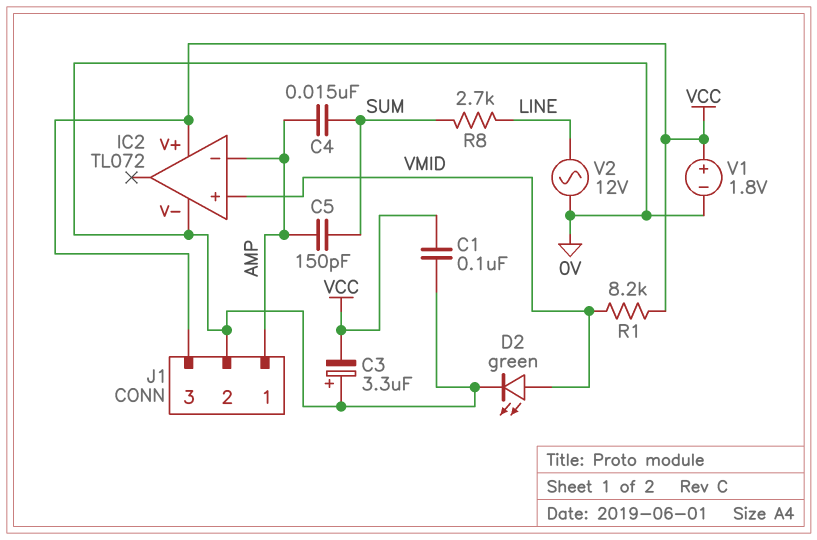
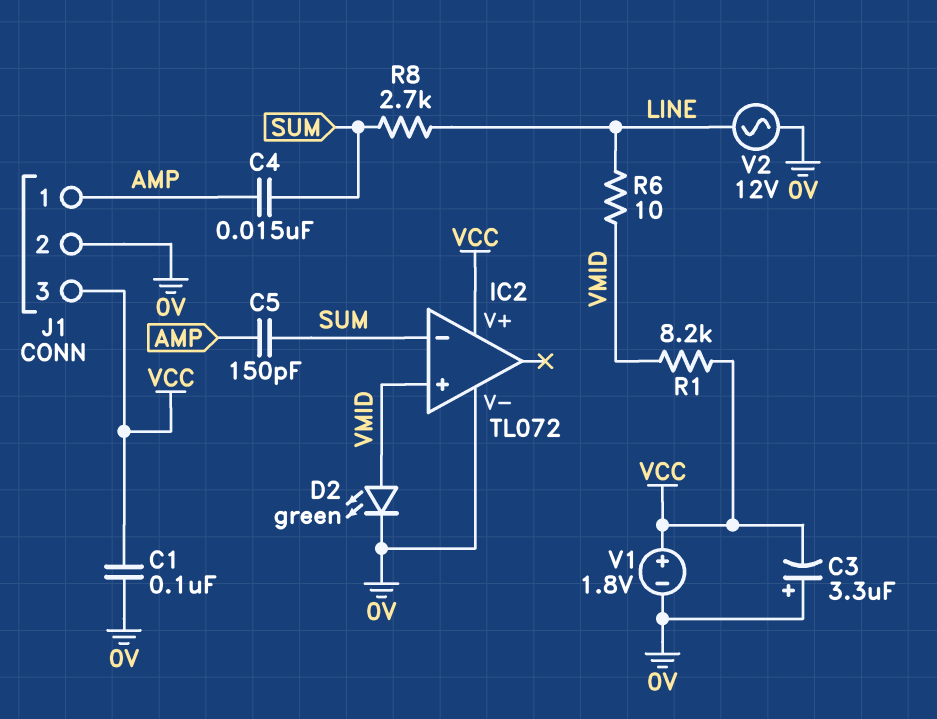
IC2 pin in-: AMP -> SUM
R6: none -> 10 (LINE, VMID)

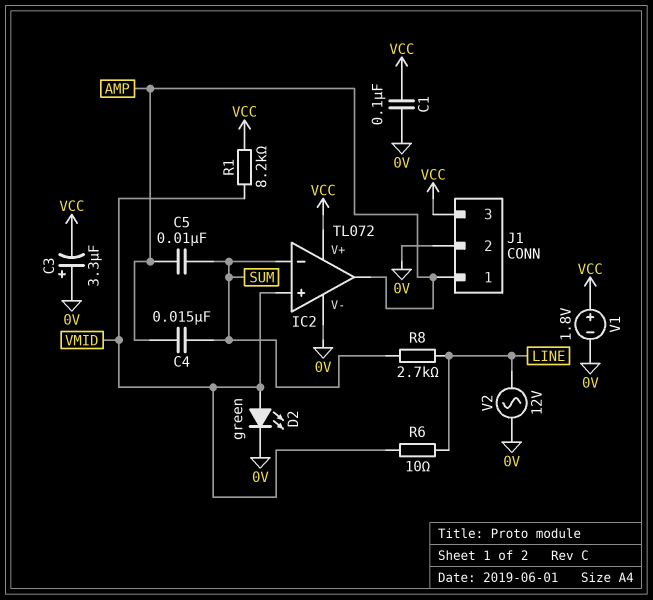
C5: 150pF (AMP, SUM) -> 10nF (AMP, SUM)
IC2 pin out: none -> AMP

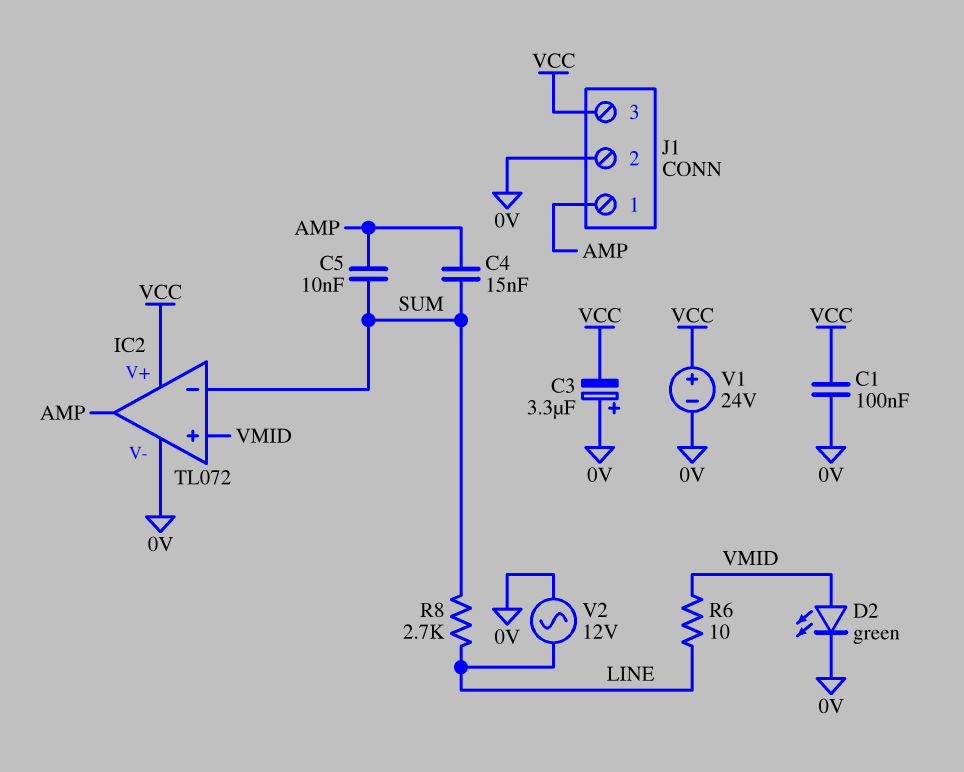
R1: 8.2k (VCC, VMID) -> none
V1: 1.8V (plus VCC, minus 0V) -> 24V (plus VCC, minus 0V)

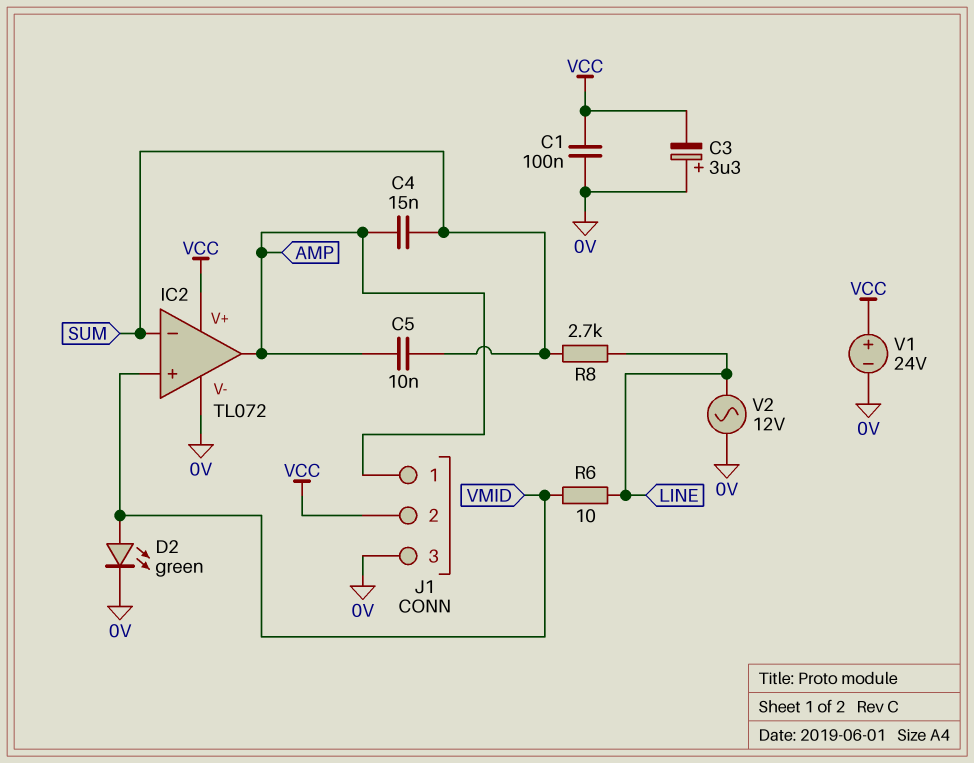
J1 pin 2: 0V -> VCC
J1 pin 3: VCC -> 0V

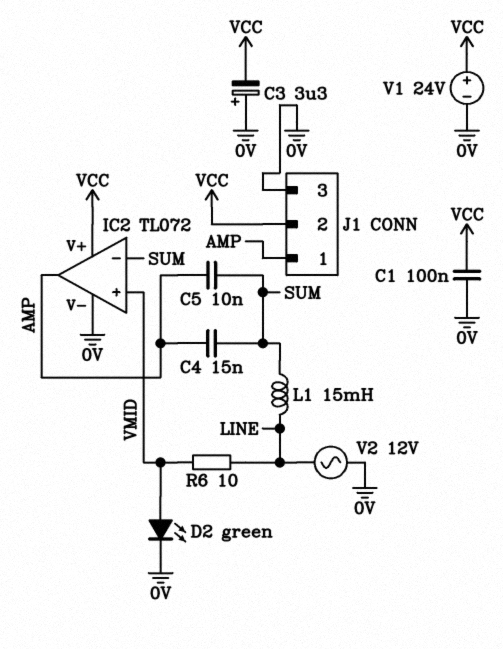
L1: none -> 15mH (LINE, SUM)
R8: 2.7k (LINE, SUM) -> none

